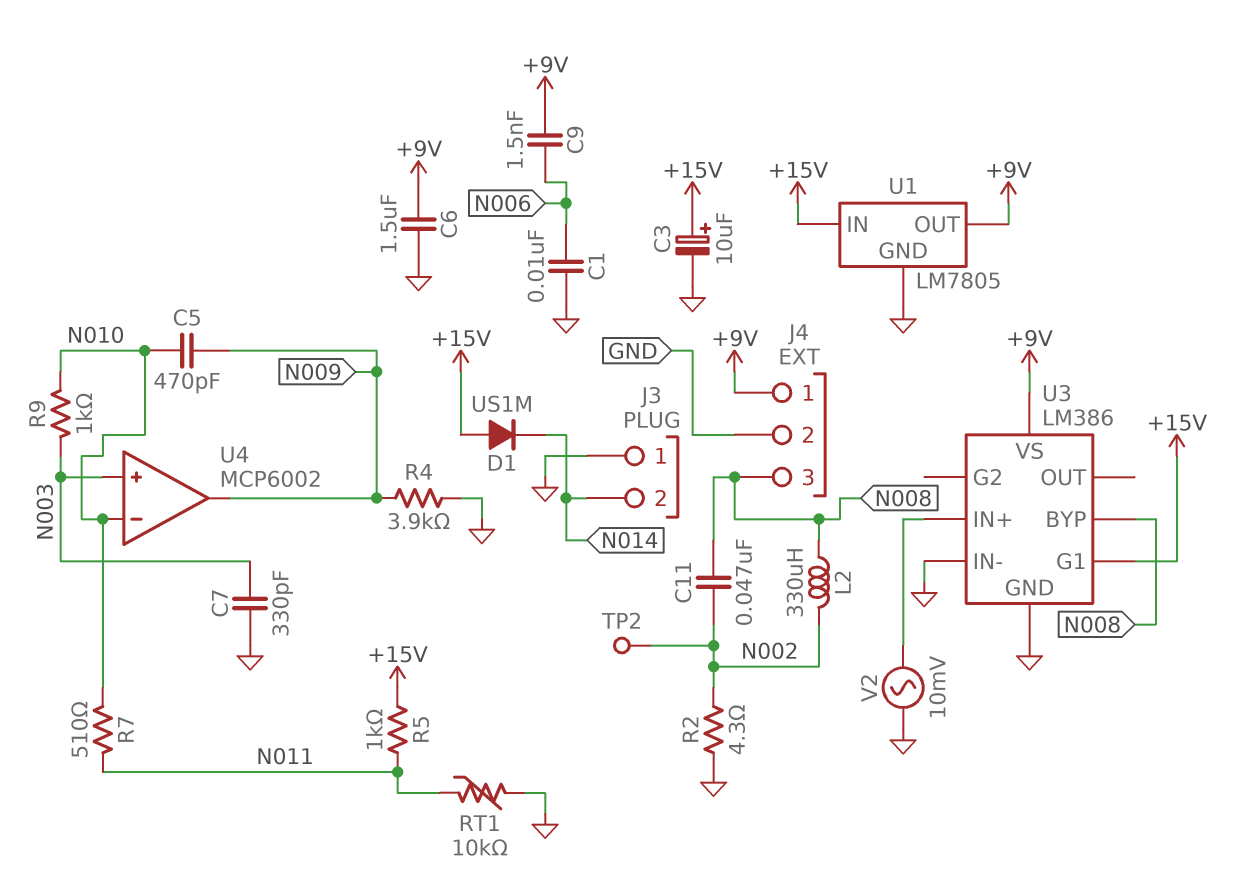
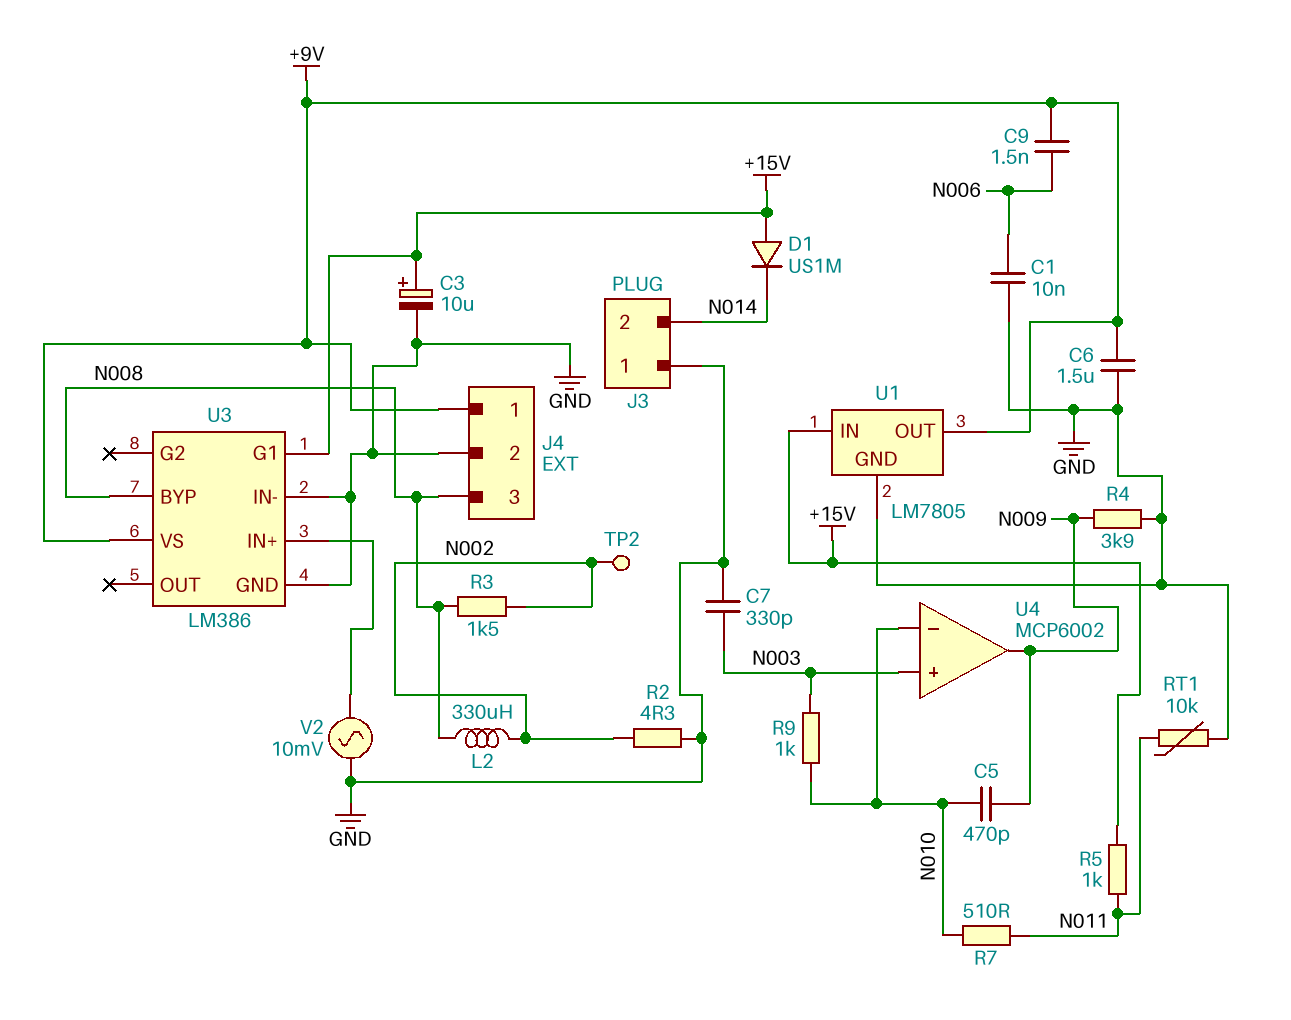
C11: 47nF (N002, N008) -> none
R3: none -> 1.5k (N002, N008)

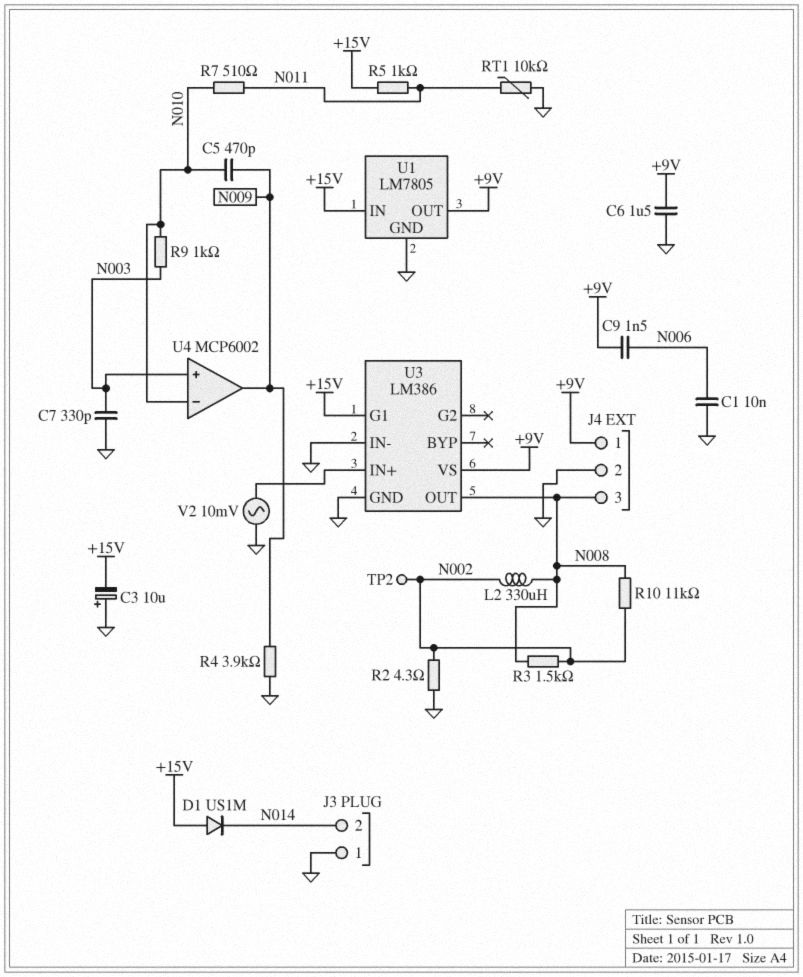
C3: 10uF (plus +15V, minus GND) -> 10uF (plus GND, minus +15V)
R10: none -> 11k (N002, N008)
U3 pin BYP: N008 -> none
U3 pin OUT: none -> N008

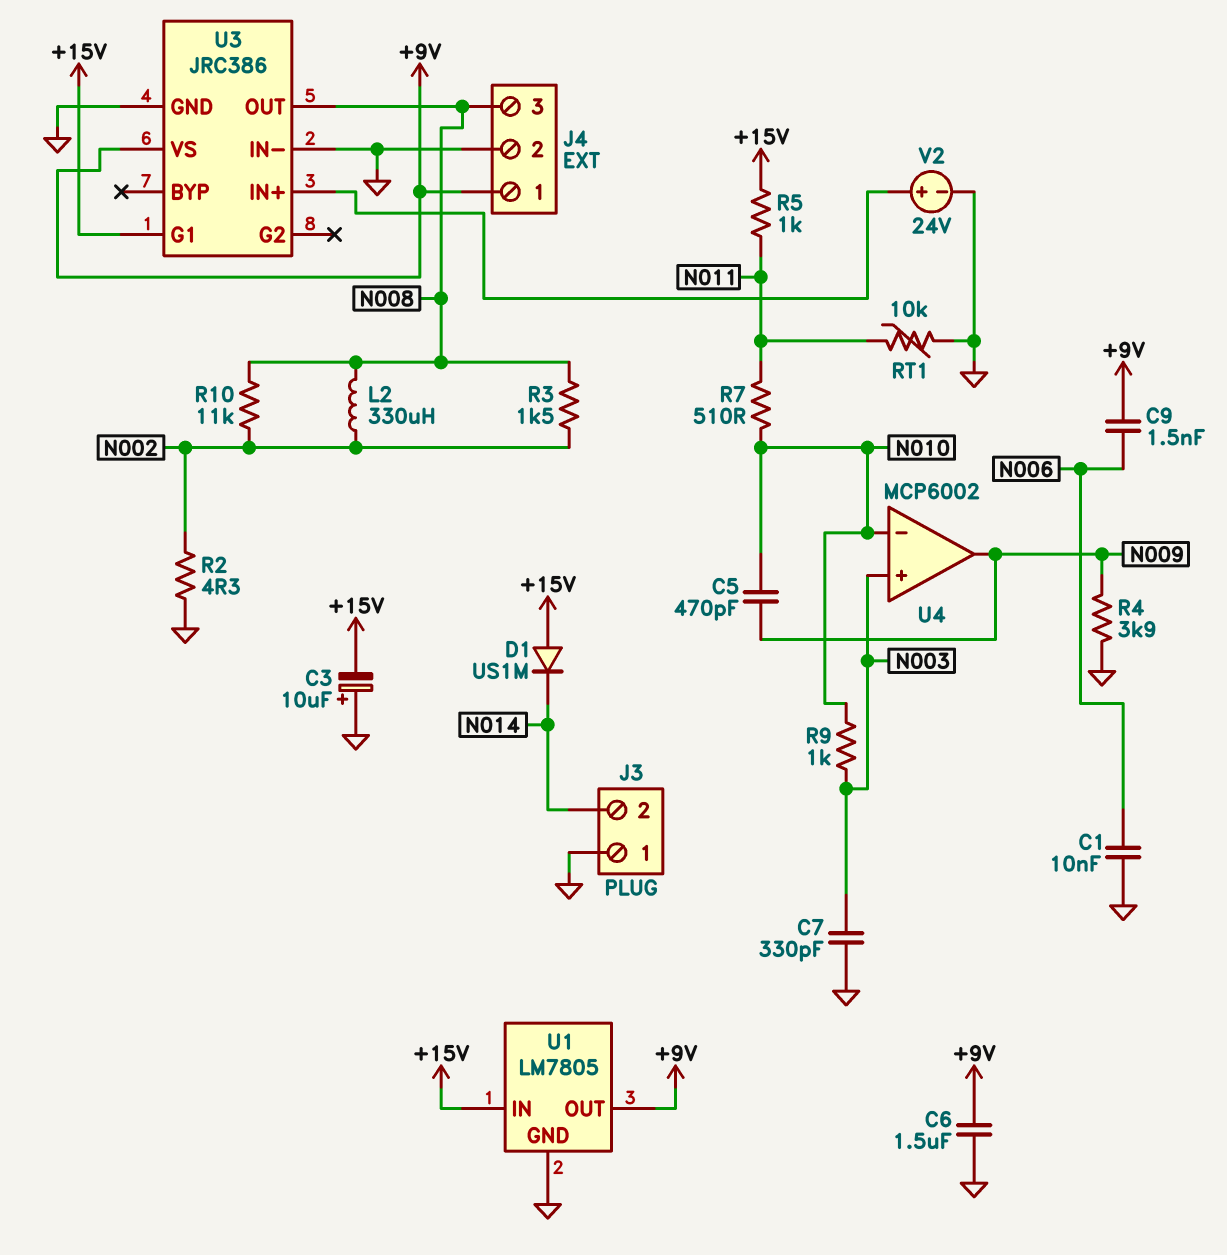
TP2: test point (N002) -> none
U3: LM386 -> JRC386
V2: AC 10mV (GND, U3/IN+) -> 24V (plus U3/IN+, minus GND)

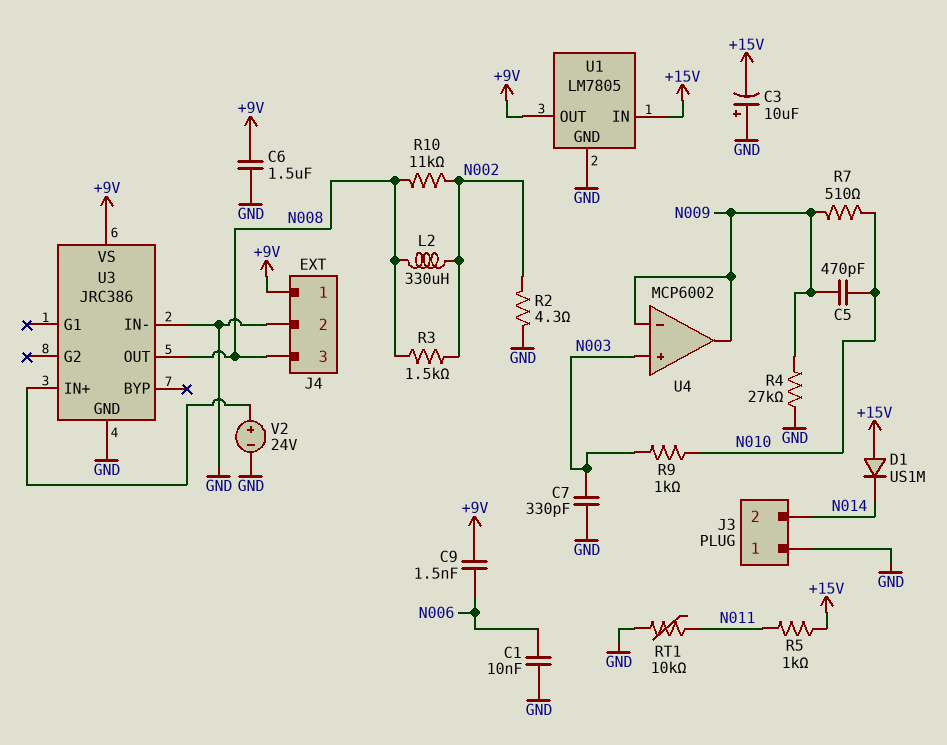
R4: 3.9k (GND, N009) -> 27k (GND, N009)
R7: 510 (N010, N011) -> 510 (N009, N010)
U3 pin G1: +15V -> none
U4 pin in-: N010 -> N009

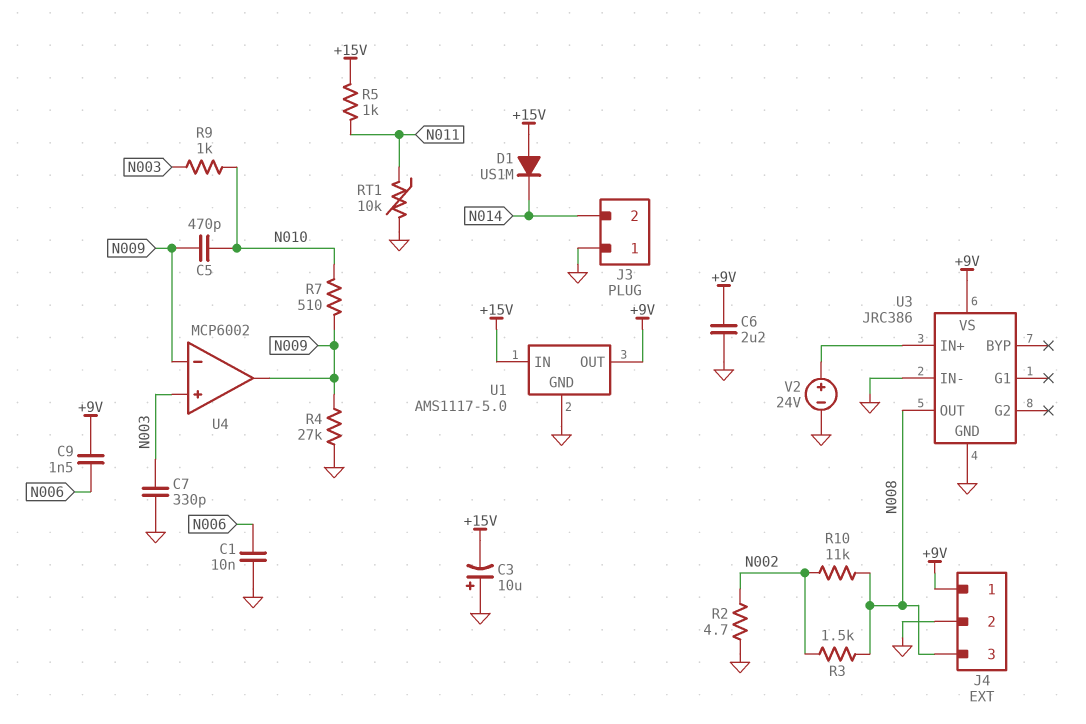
C6: 1.5uF (+9V, GND) -> 2.2uF (+9V, GND)
L2: 330uH (N002, N008) -> none
R2: 4.3 (GND, N002) -> 4.7 (GND, N002)
U1: LM7805 -> AMS1117-5.0

